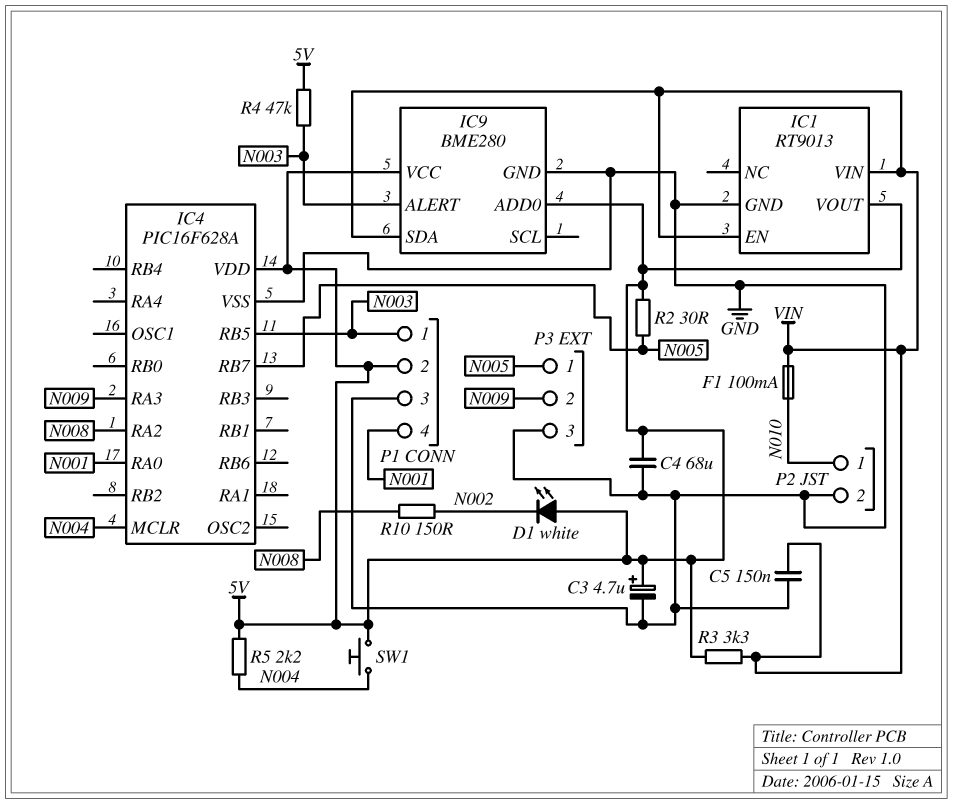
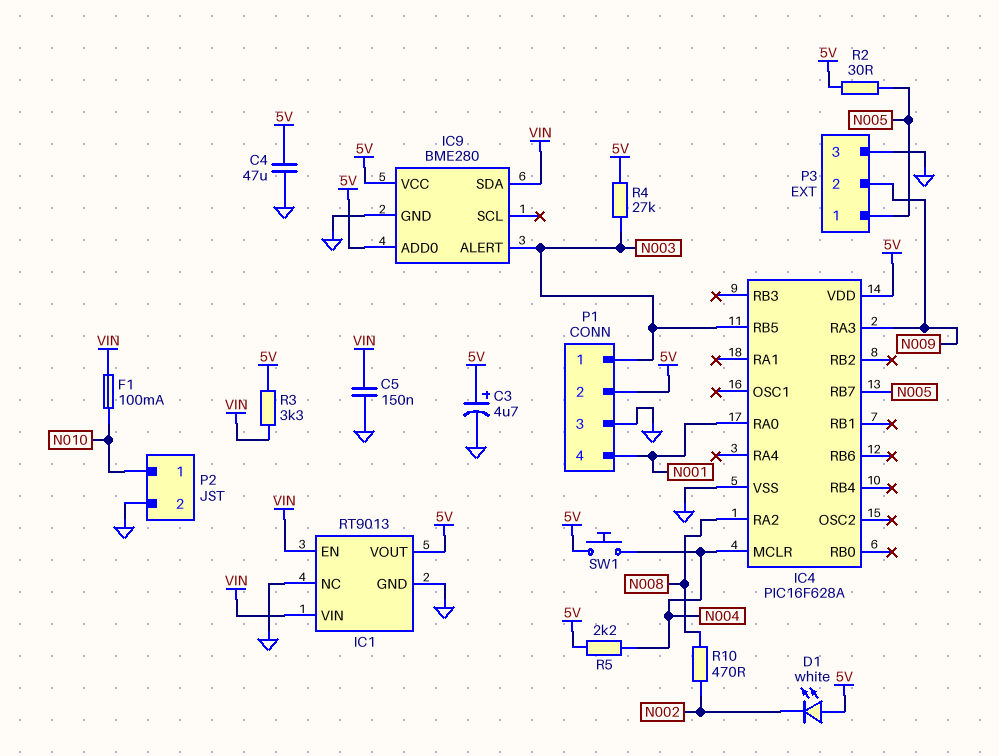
C4: 68uF (5V, GND) -> 47uF (5V, GND)
IC1 pin NC: none -> GND
R4: 47k (5V, N003) -> 27k (5V, N003)
R10: 150 (N002, N008) -> 470 (N002, N008)

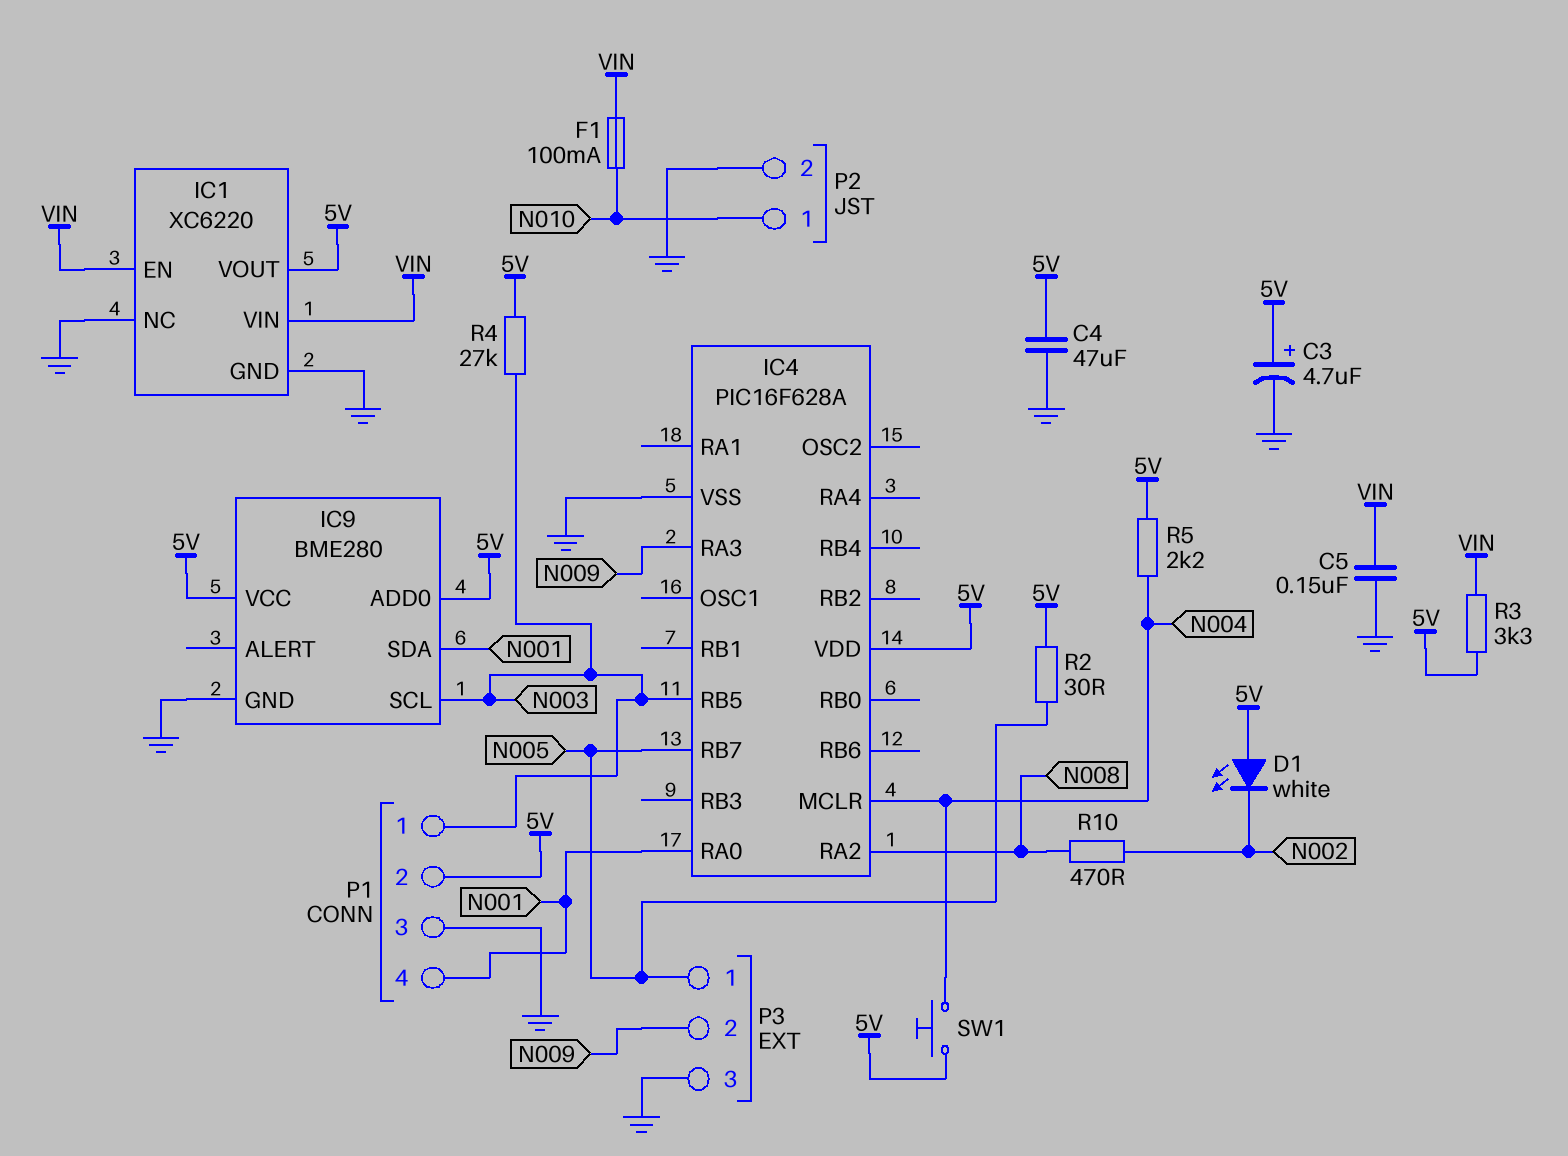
IC1: RT9013 -> XC6220
IC9 pin ALERT: N003 -> none
IC9 pin SCL: none -> N003
IC9 pin SDA: VIN -> N001

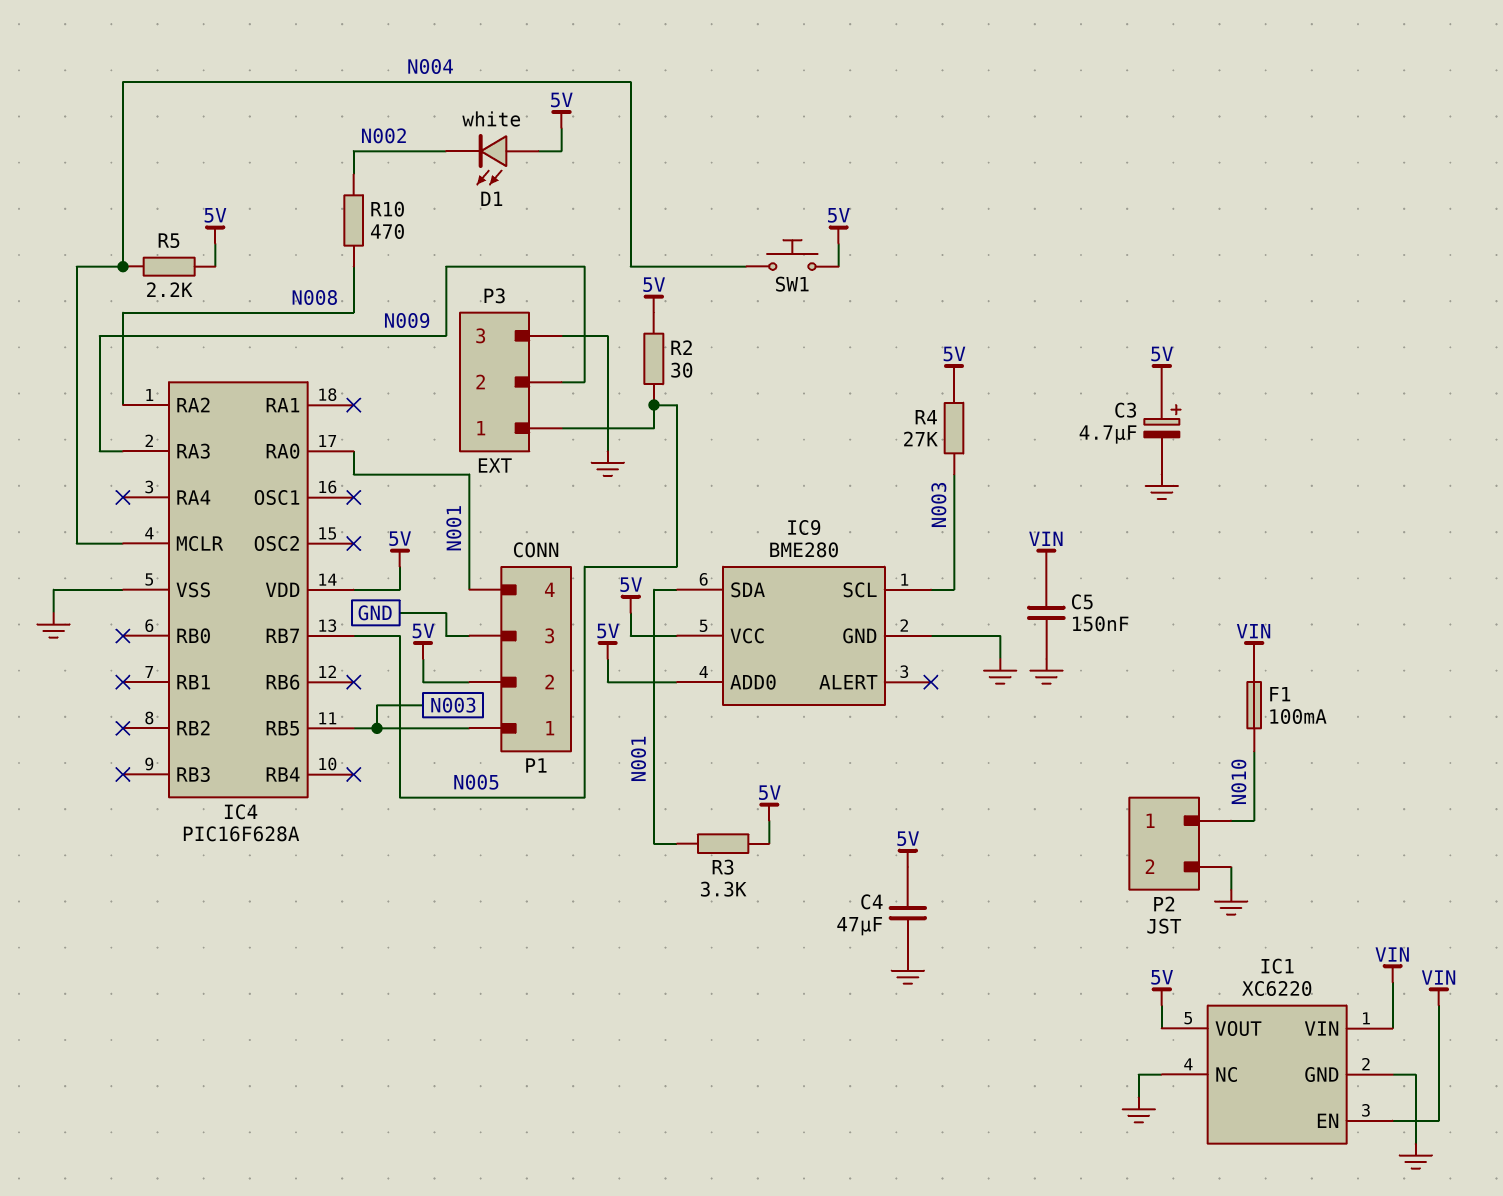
R3: 3.3k (5V, VIN) -> 3.3k (5V, N001)

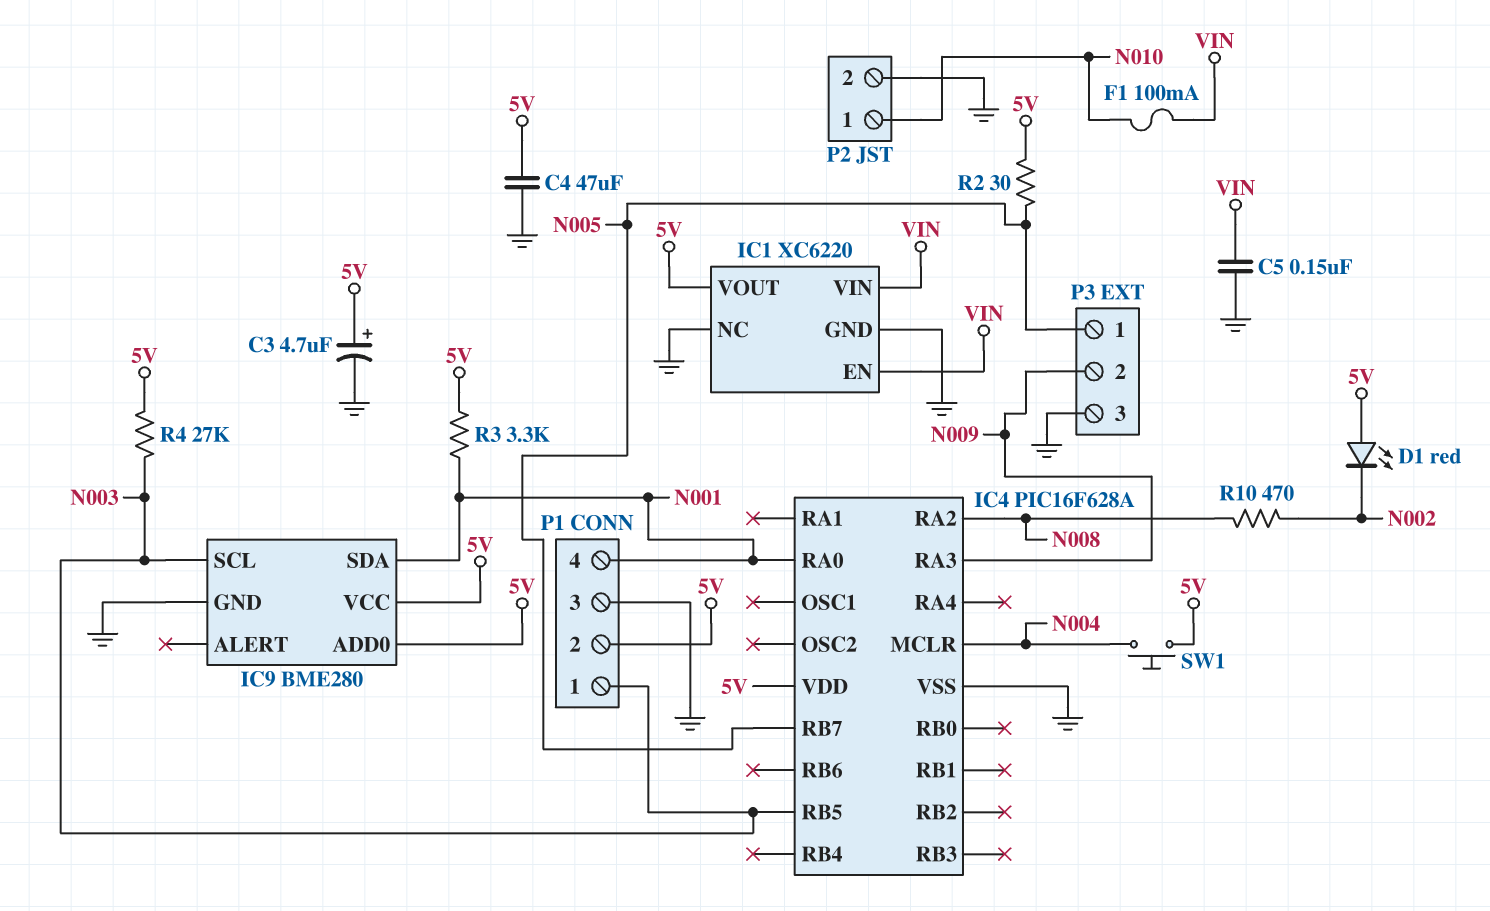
D1: LED white (A 5V, K N002) -> LED red (A 5V, K N002)
R5: 2.2k (5V, N004) -> none

